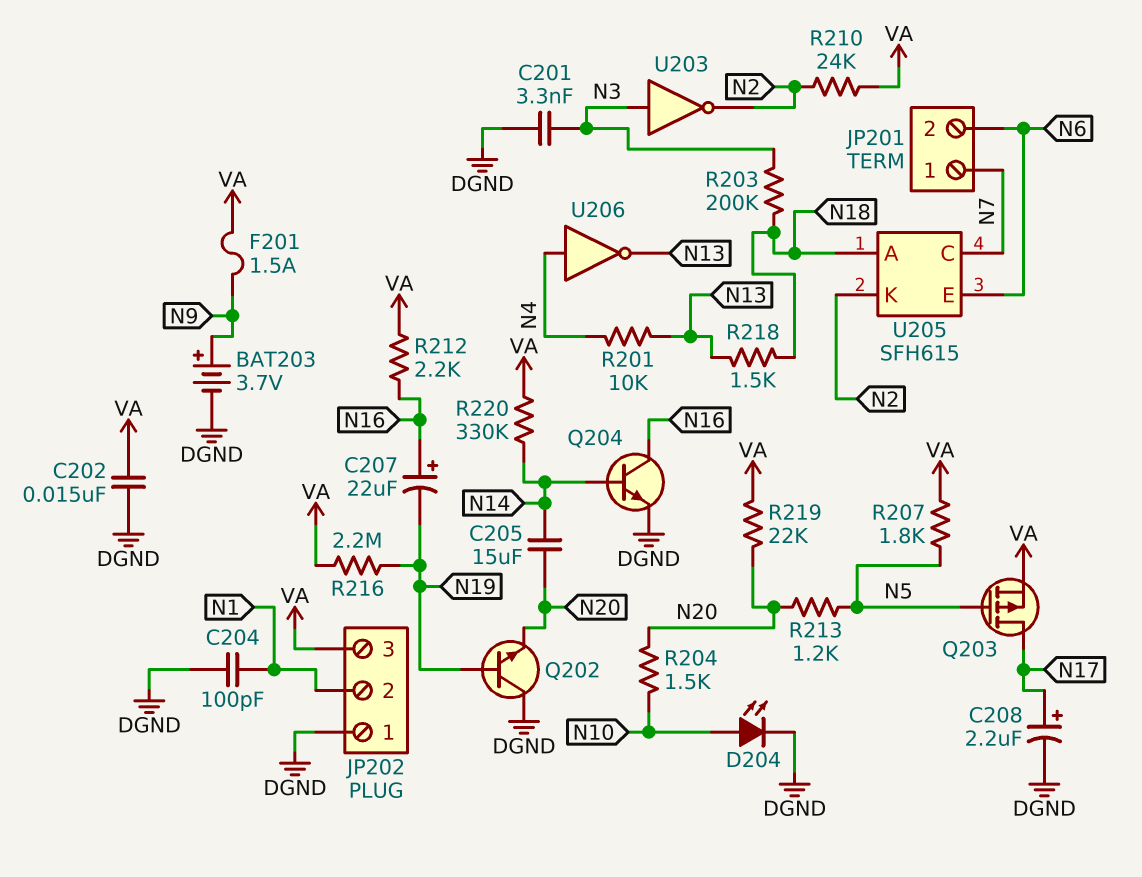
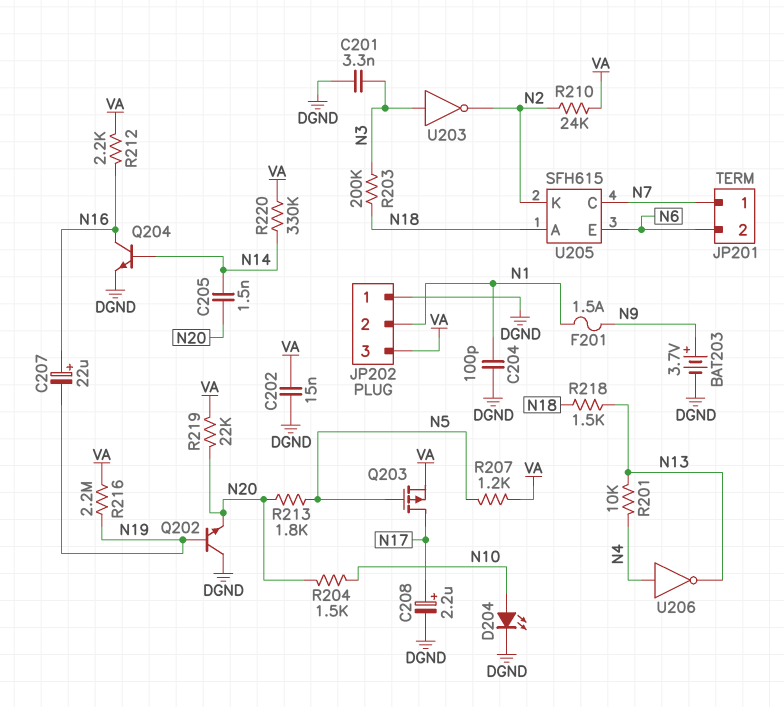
C205: 15uF (N14, N20) -> 1.5nF (N14, N20)
F201: 1.5A (N9, VA) -> 1.5A (N1, N9)
R207: 1.8k (N5, VA) -> 1.2k (N5, VA)
R213: 1.2k (N5, N20) -> 1.8k (N5, N20)

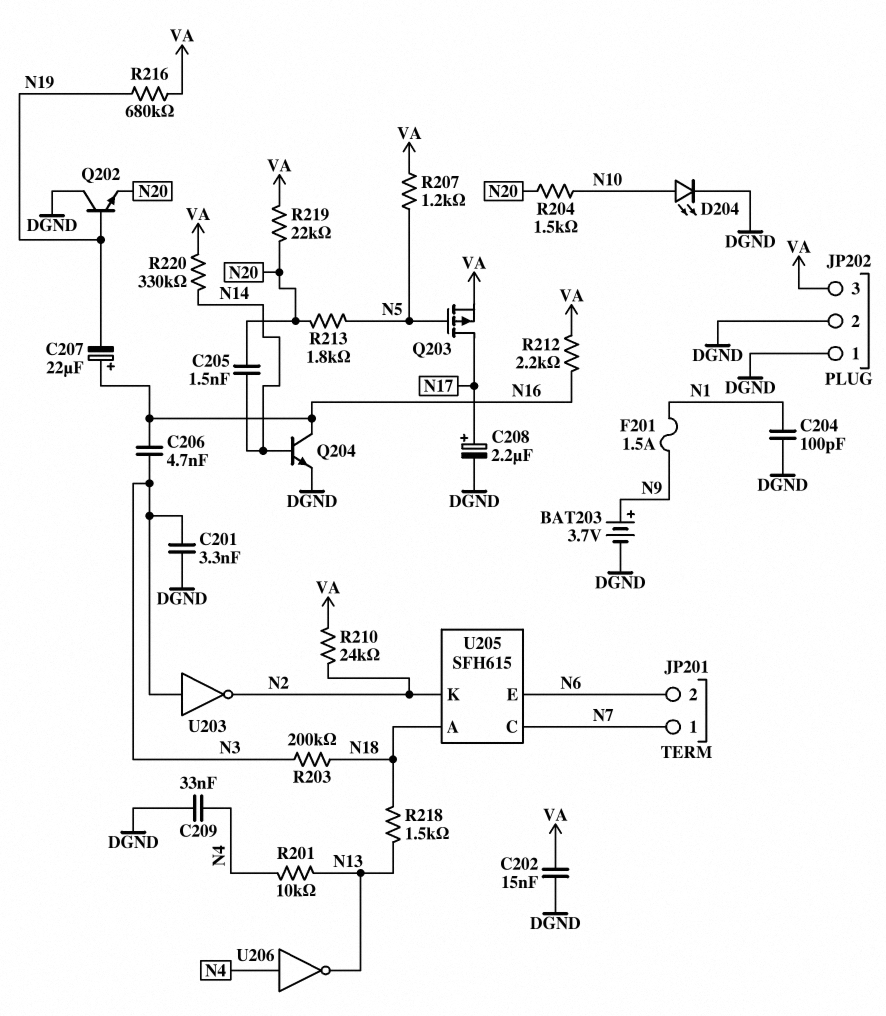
C206: none -> 4.7nF (N3, N16)
C209: none -> 33nF (DGND, N4)
JP202 pin 2: N1 -> DGND
R216: 2.2M (N19, VA) -> 680k (N19, VA)

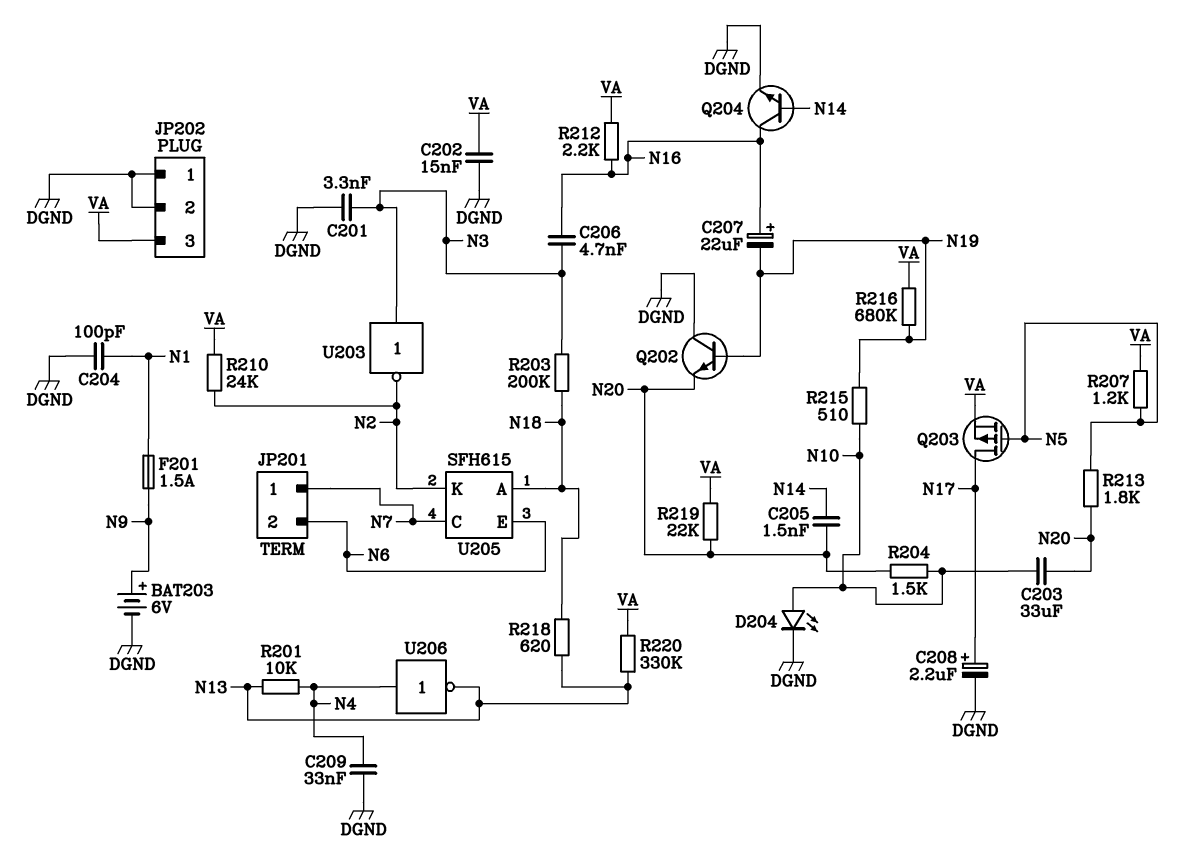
BAT203: 3.7V (plus N9, minus DGND) -> 6V (plus N9, minus DGND)
C203: none -> 33uF (N10, N20)
R215: none -> 510 (N10, N19)
R218: 1.5k (N13, N18) -> 620 (N13, N18)
R220: 330k (N14, VA) -> 330k (N13, VA)

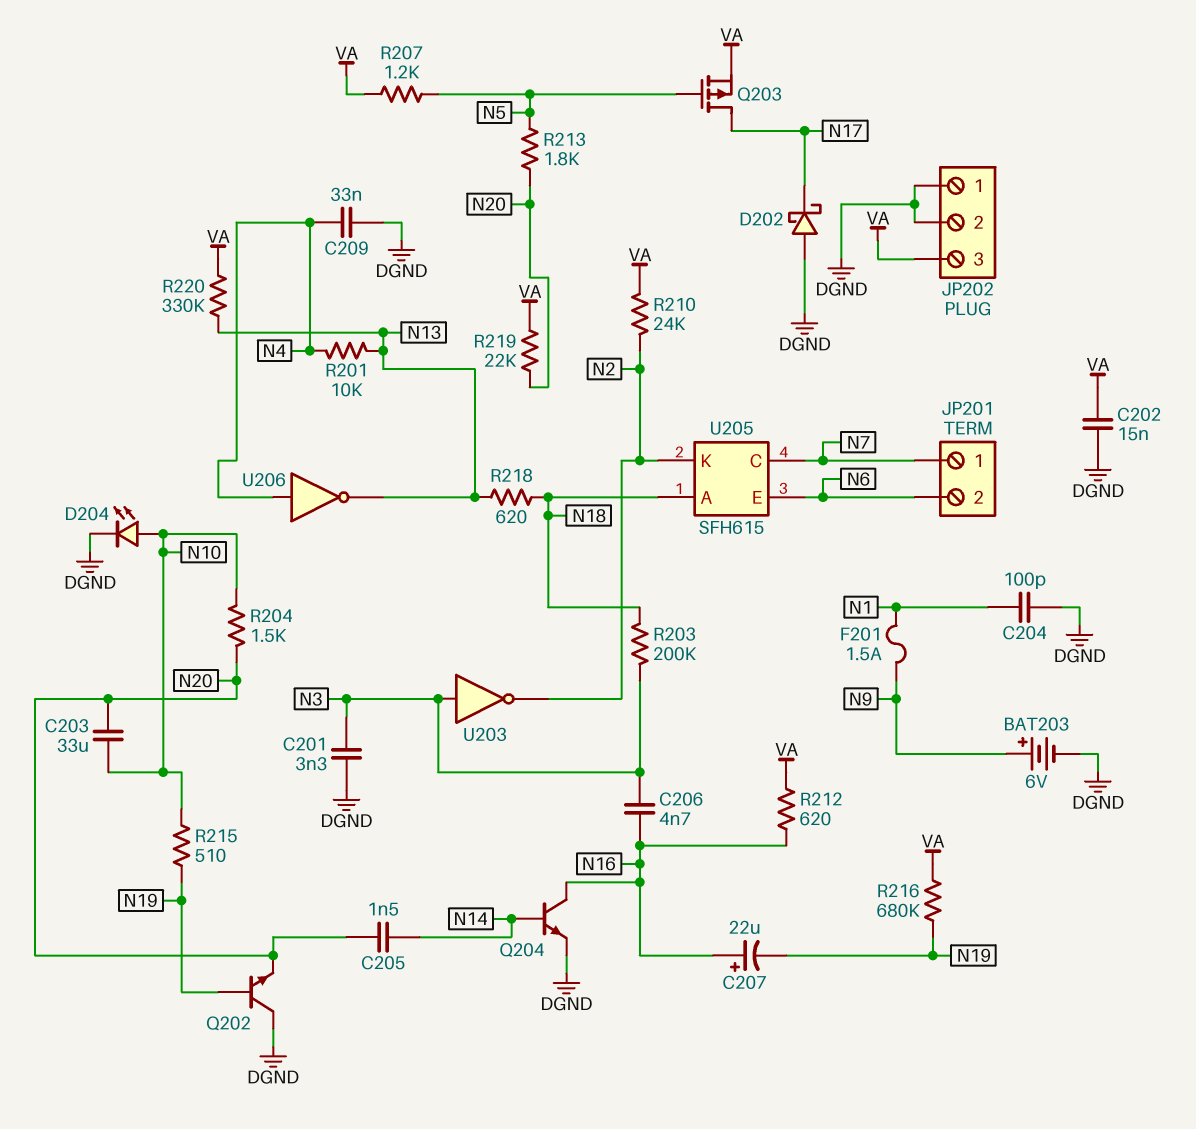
C208: 2.2uF (plus N17, minus DGND) -> none
D202: none -> schottky (A DGND, K N17)
R212: 2.2k (N16, VA) -> 620 (N16, VA)

